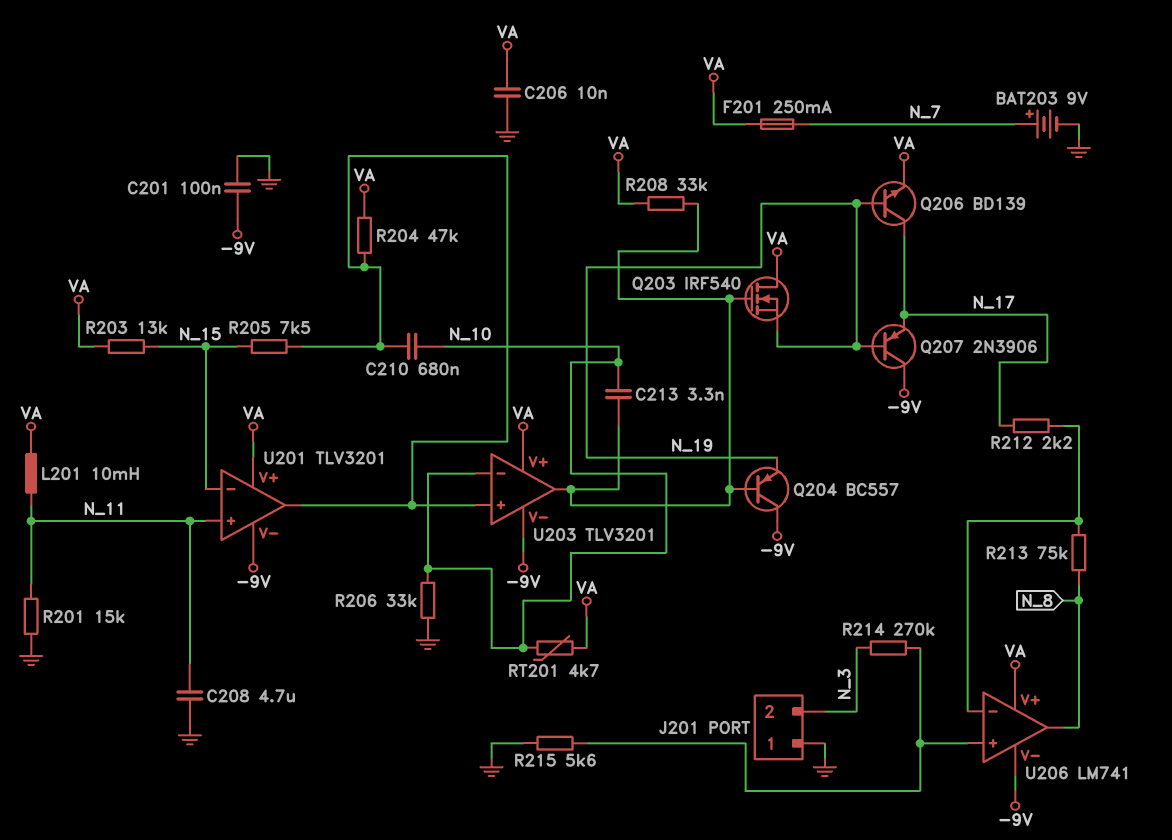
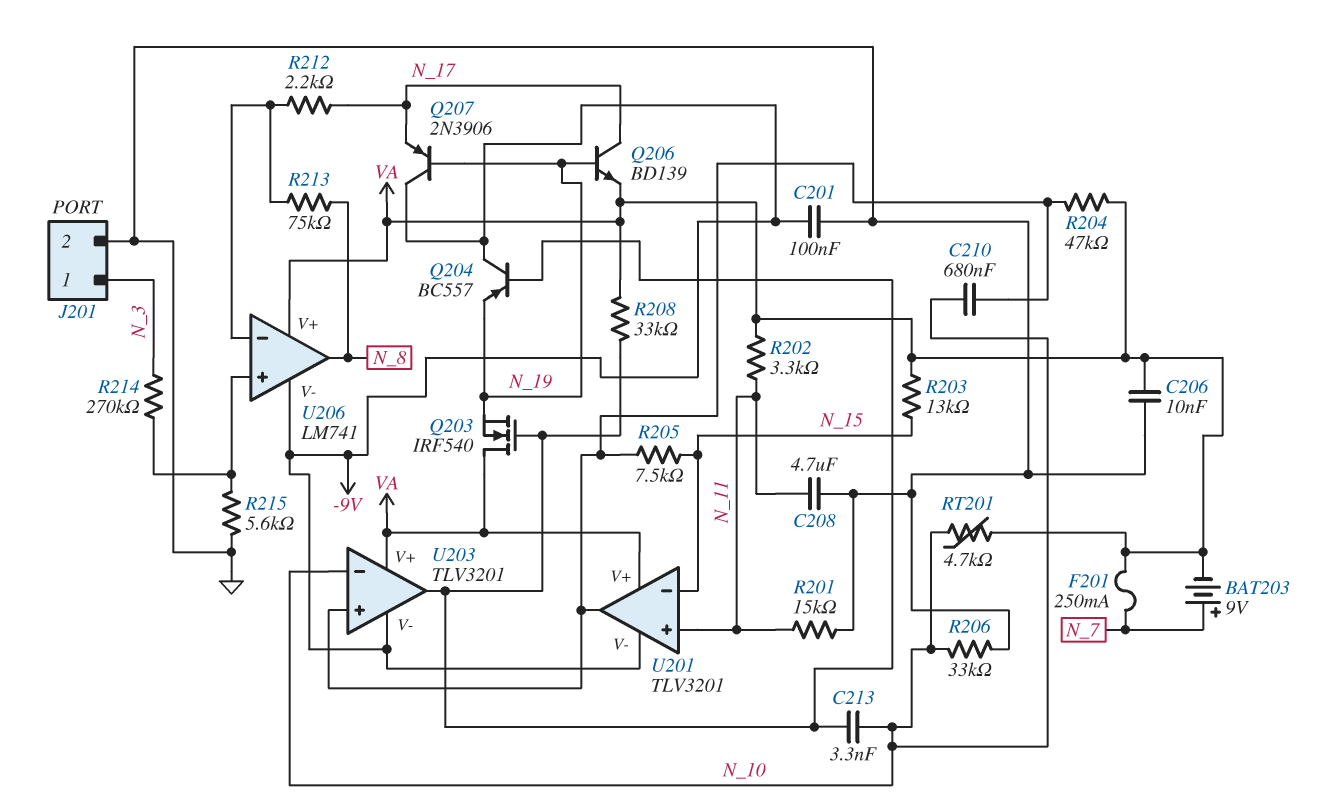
BAT203: 9V (plus N_7, minus GND) -> 9V (plus N_7, minus VA)
J201 pin 1: GND -> N_3
J201 pin 2: N_3 -> GND
L201: 10mH (N_11, VA) -> none
R202: none -> 3.3k (N_11, VA)

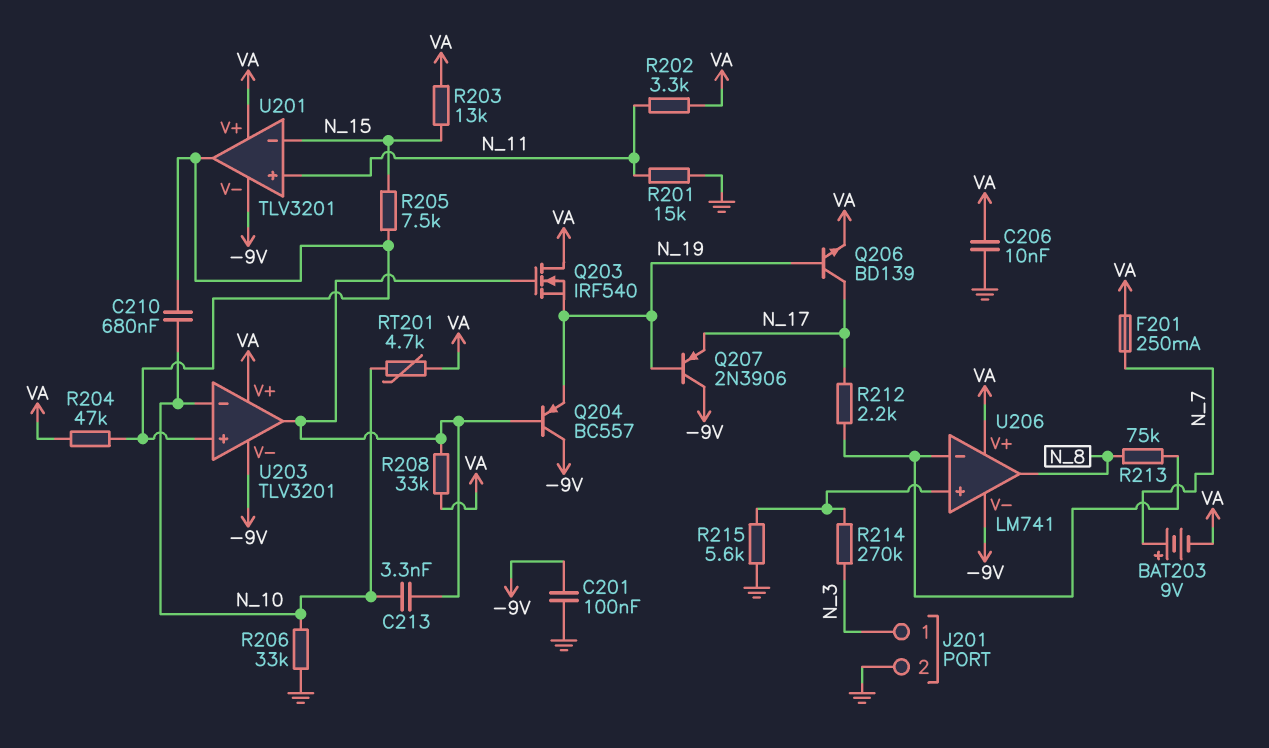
C208: 4.7uF (GND, N_11) -> none

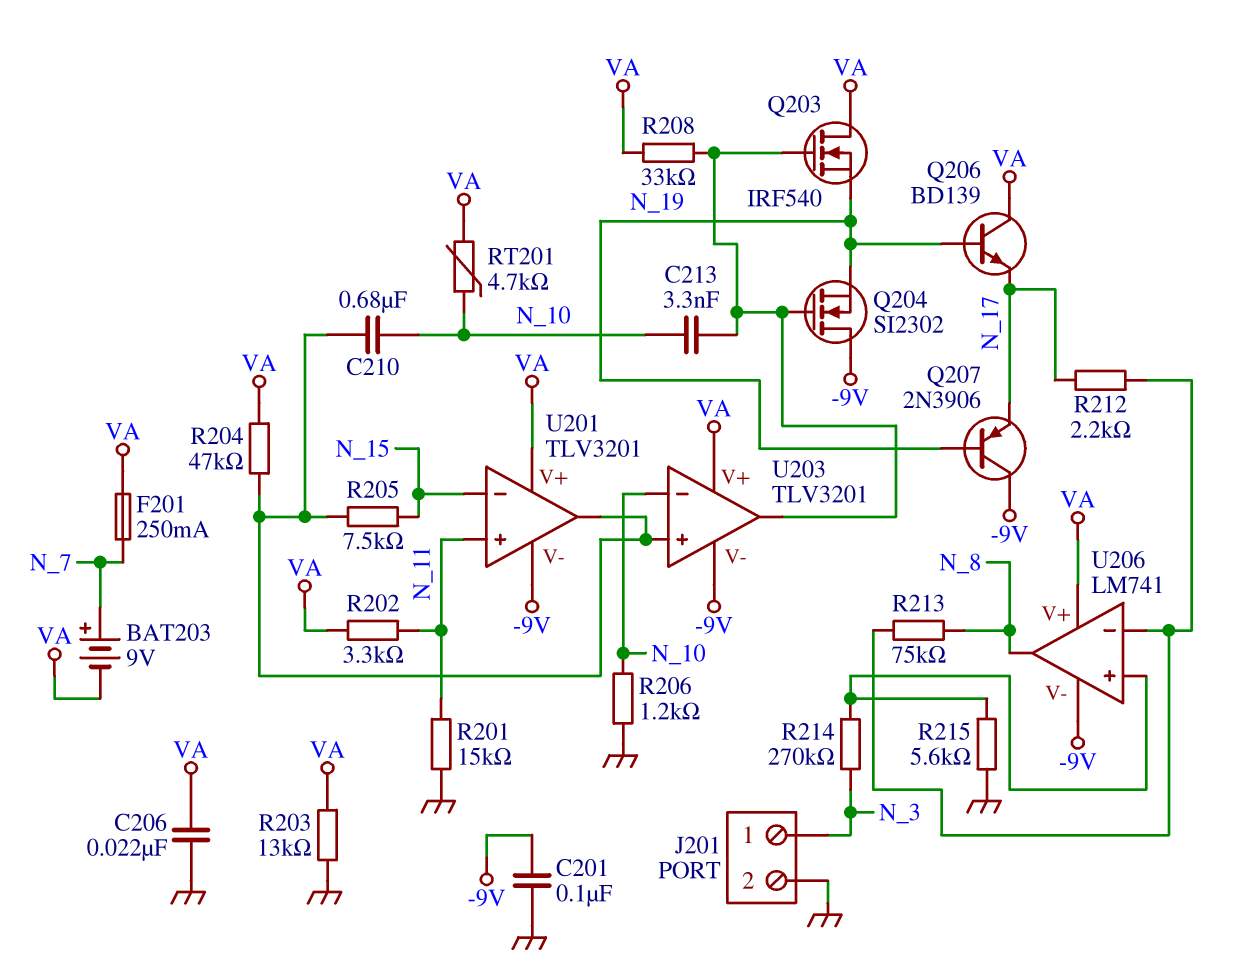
C206: 10nF (GND, VA) -> 22nF (GND, VA)
Q204: PNP BC557 (B U203/out, C -9V, E N_19) -> NMOS SI2302 (G U203/out, D -9V, S N_19)
Q206: NPN BD139 (B N_19, C N_17, E VA) -> NPN BD139 (B N_19, C VA, E N_17)
R203: 13k (N_15, VA) -> 13k (GND, VA)
R206: 33k (GND, N_10) -> 1.2k (GND, N_10)

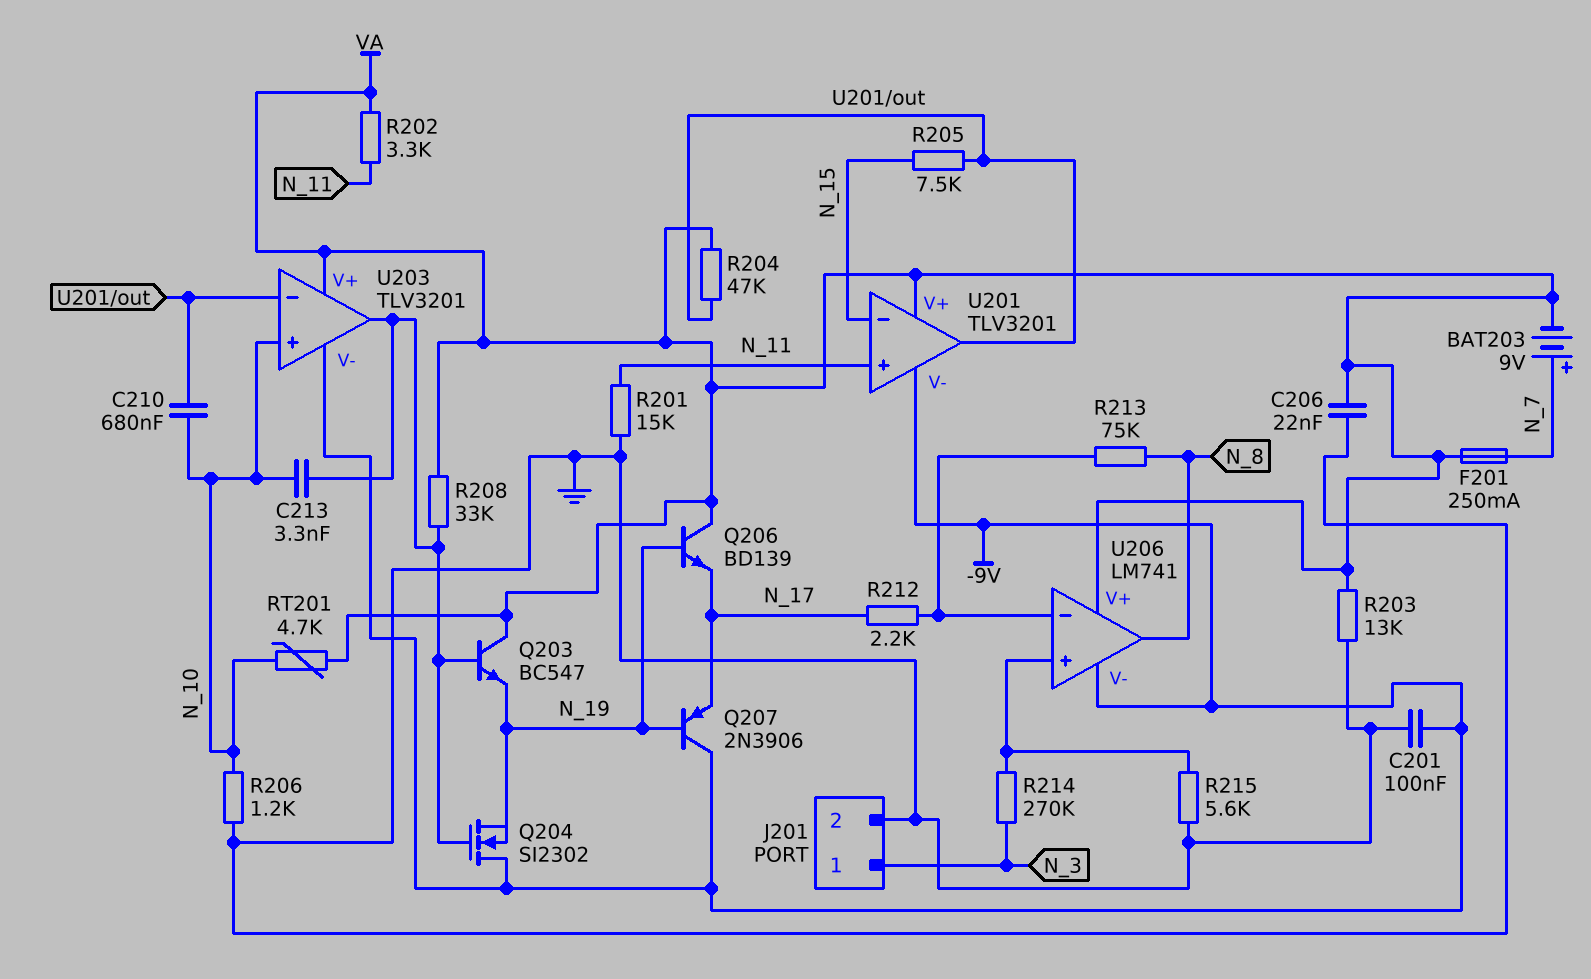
Q203: NMOS IRF540 (G U203/out, D VA, S N_19) -> NPN BC547 (B U203/out, C VA, E N_19)
U203 pin in+: U201/out -> N_10
U203 pin in-: N_10 -> U201/out

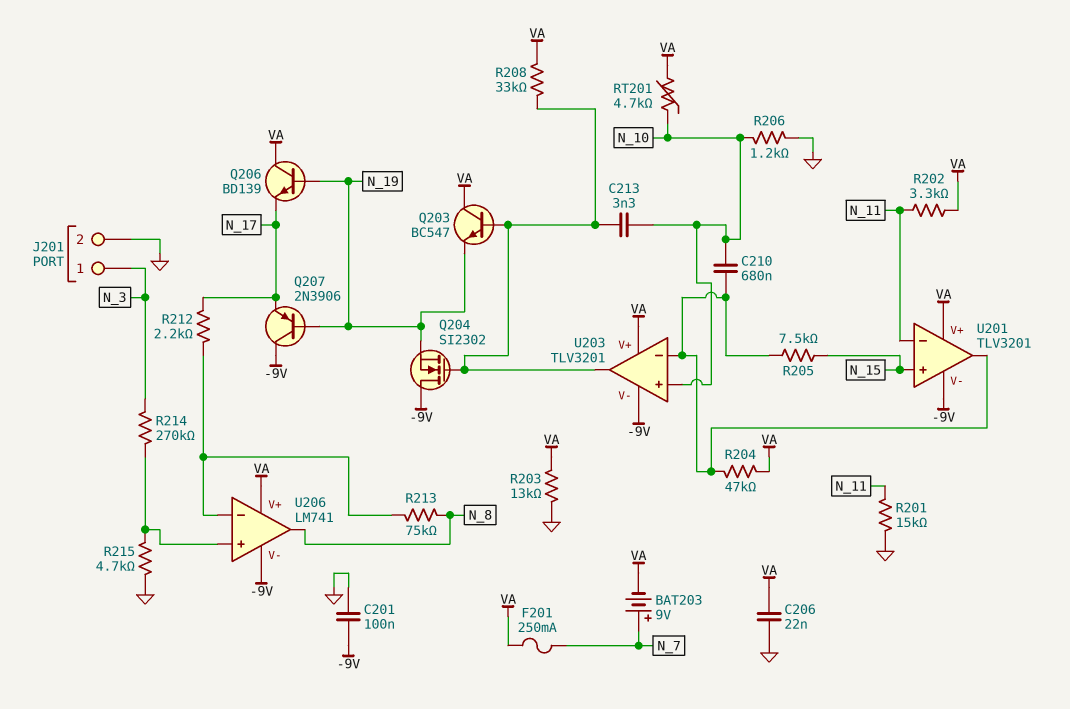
R215: 5.6k (GND, U206/in+) -> 4.7k (GND, U206/in+)
U201 pin in+: N_11 -> N_15
U201 pin in-: N_15 -> N_11

